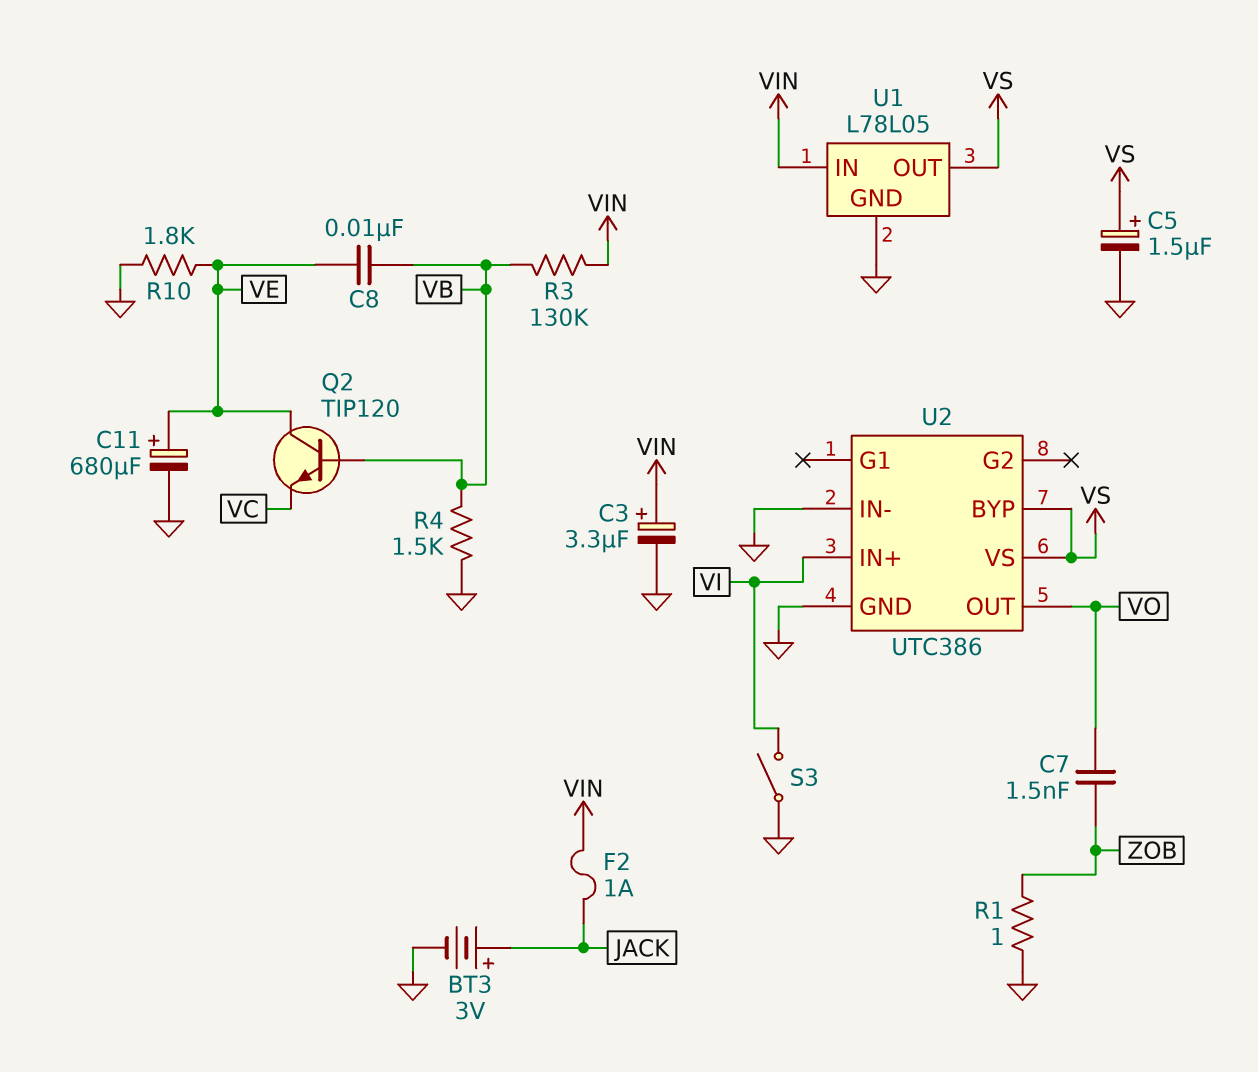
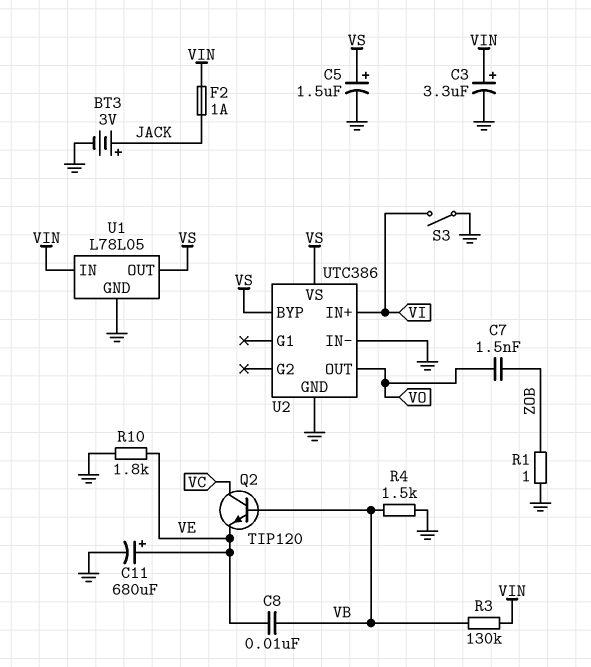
Q2: NPN TIP120 (B VB, C VE, E VC) -> NPN TIP120 (B VB, C VC, E VE)

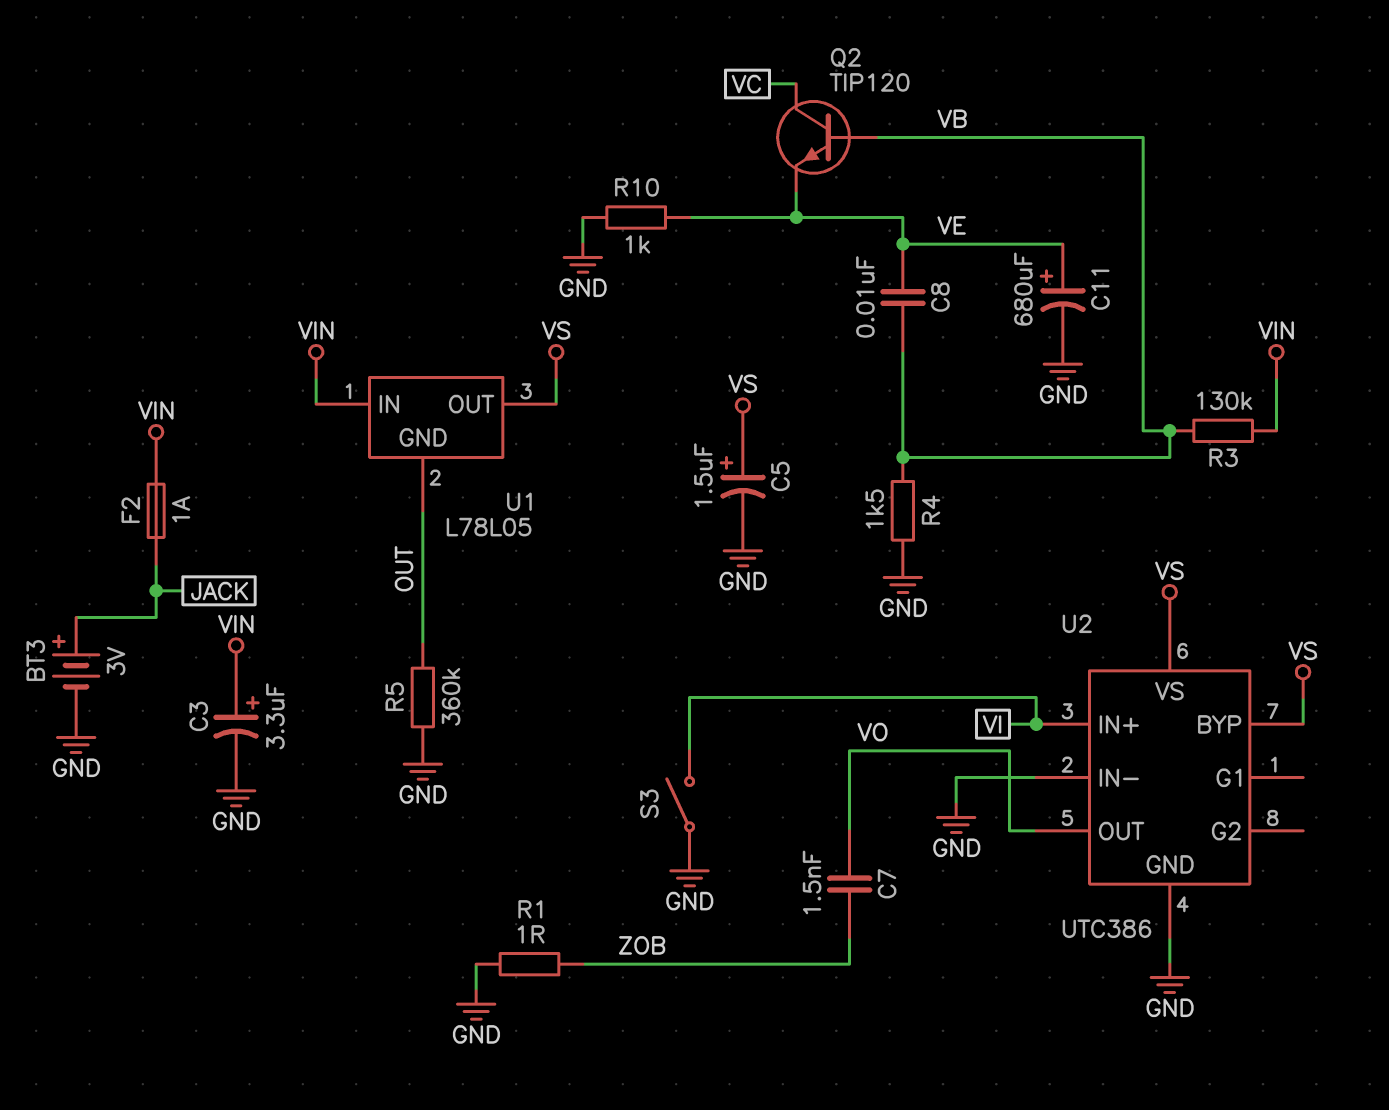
R5: none -> 360k (GND, OUT)
R10: 1.8k (GND, VE) -> 1k (GND, VE)
U1 pin GND: GND -> OUT

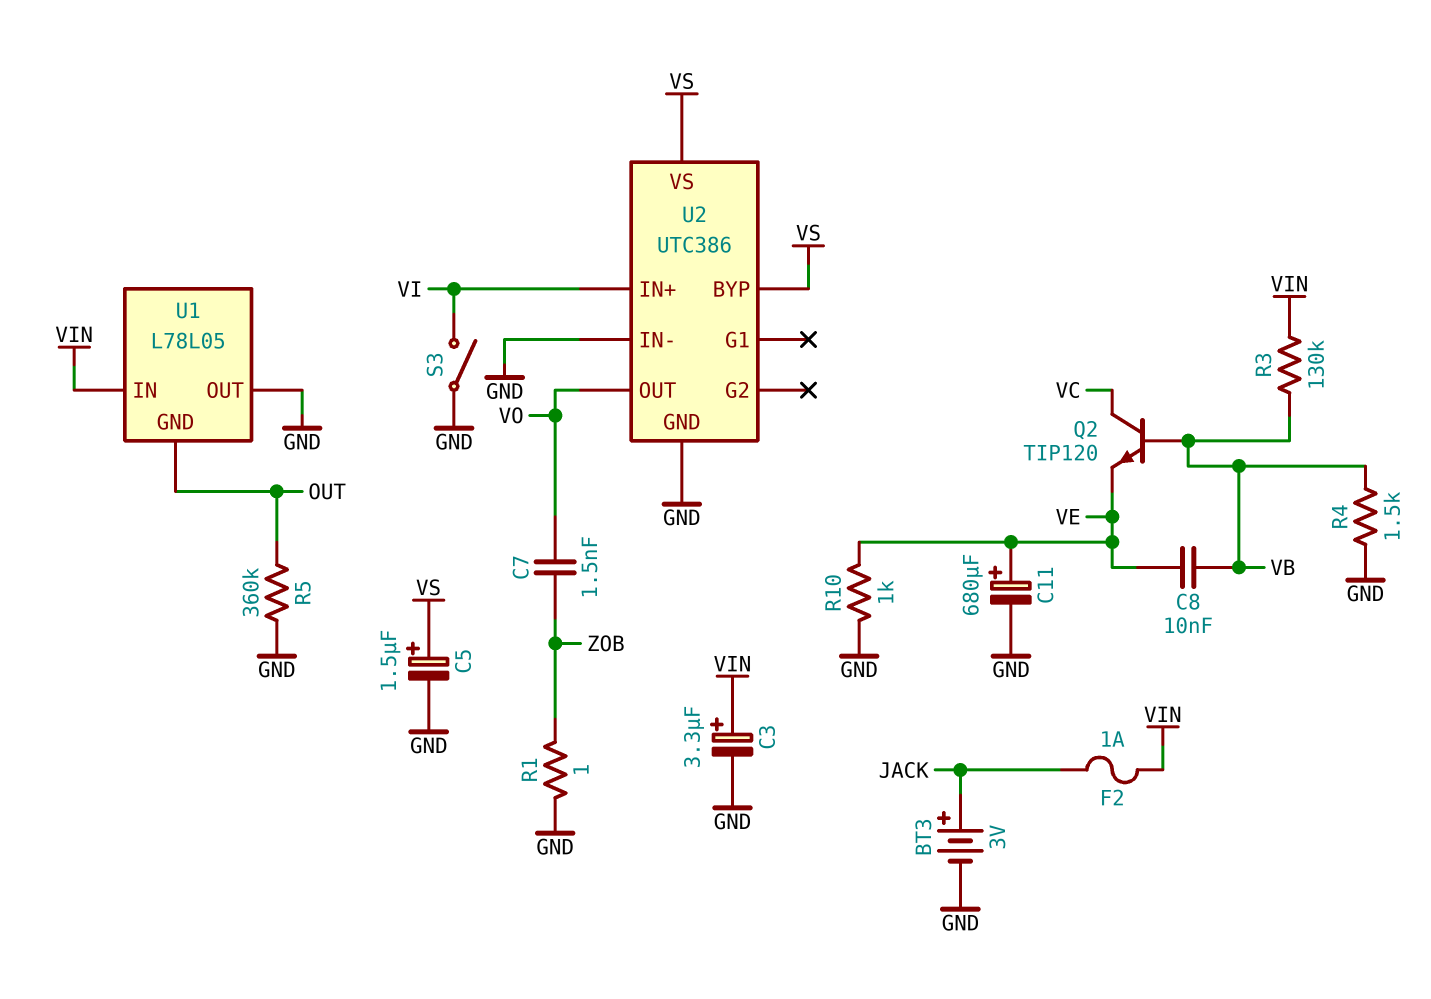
U1 pin OUT: VS -> GND

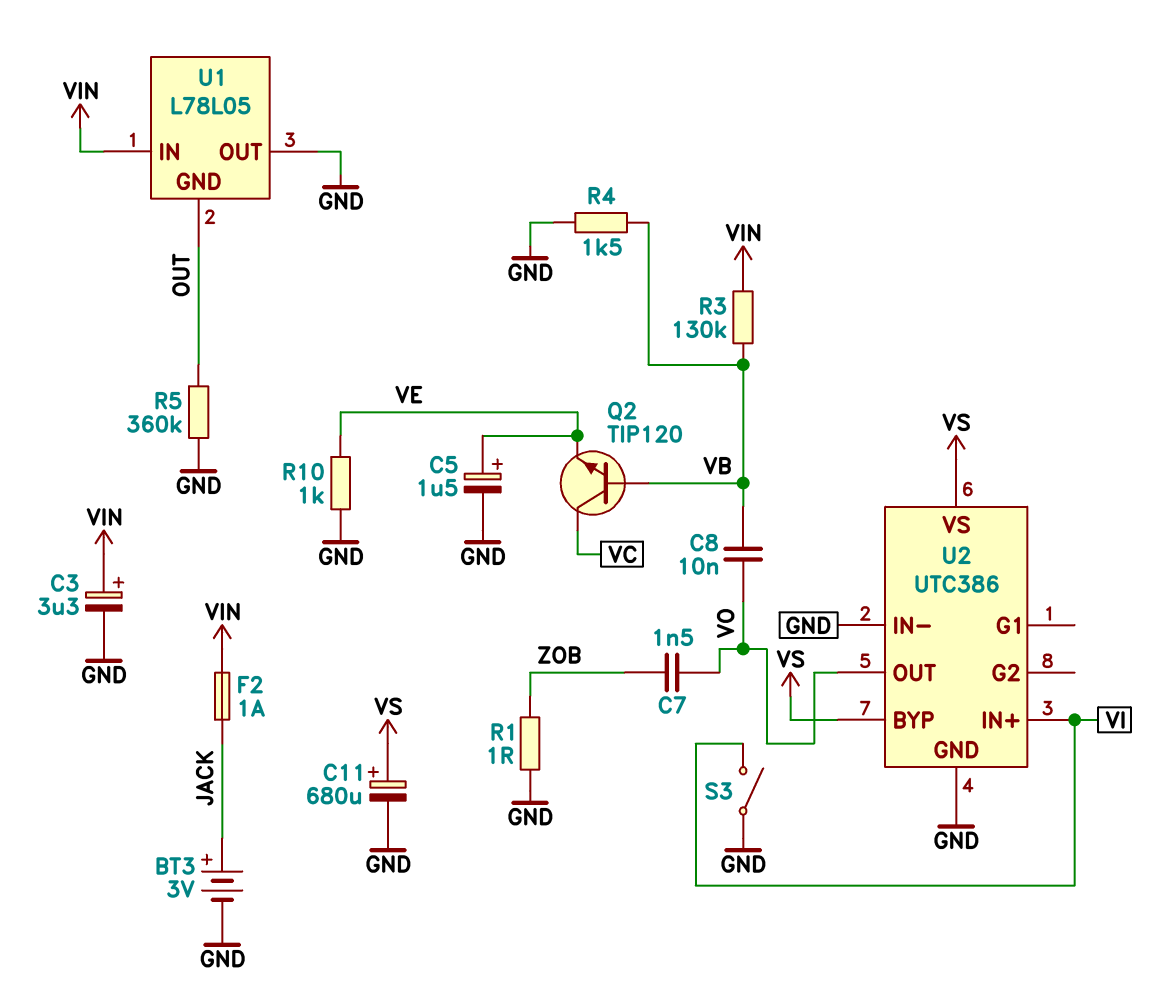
C5: 1.5uF (plus VS, minus GND) -> 1.5uF (plus VE, minus GND)
C8: 10nF (VB, VE) -> 10nF (VB, VO)
C11: 680uF (plus VE, minus GND) -> 680uF (plus VS, minus GND)

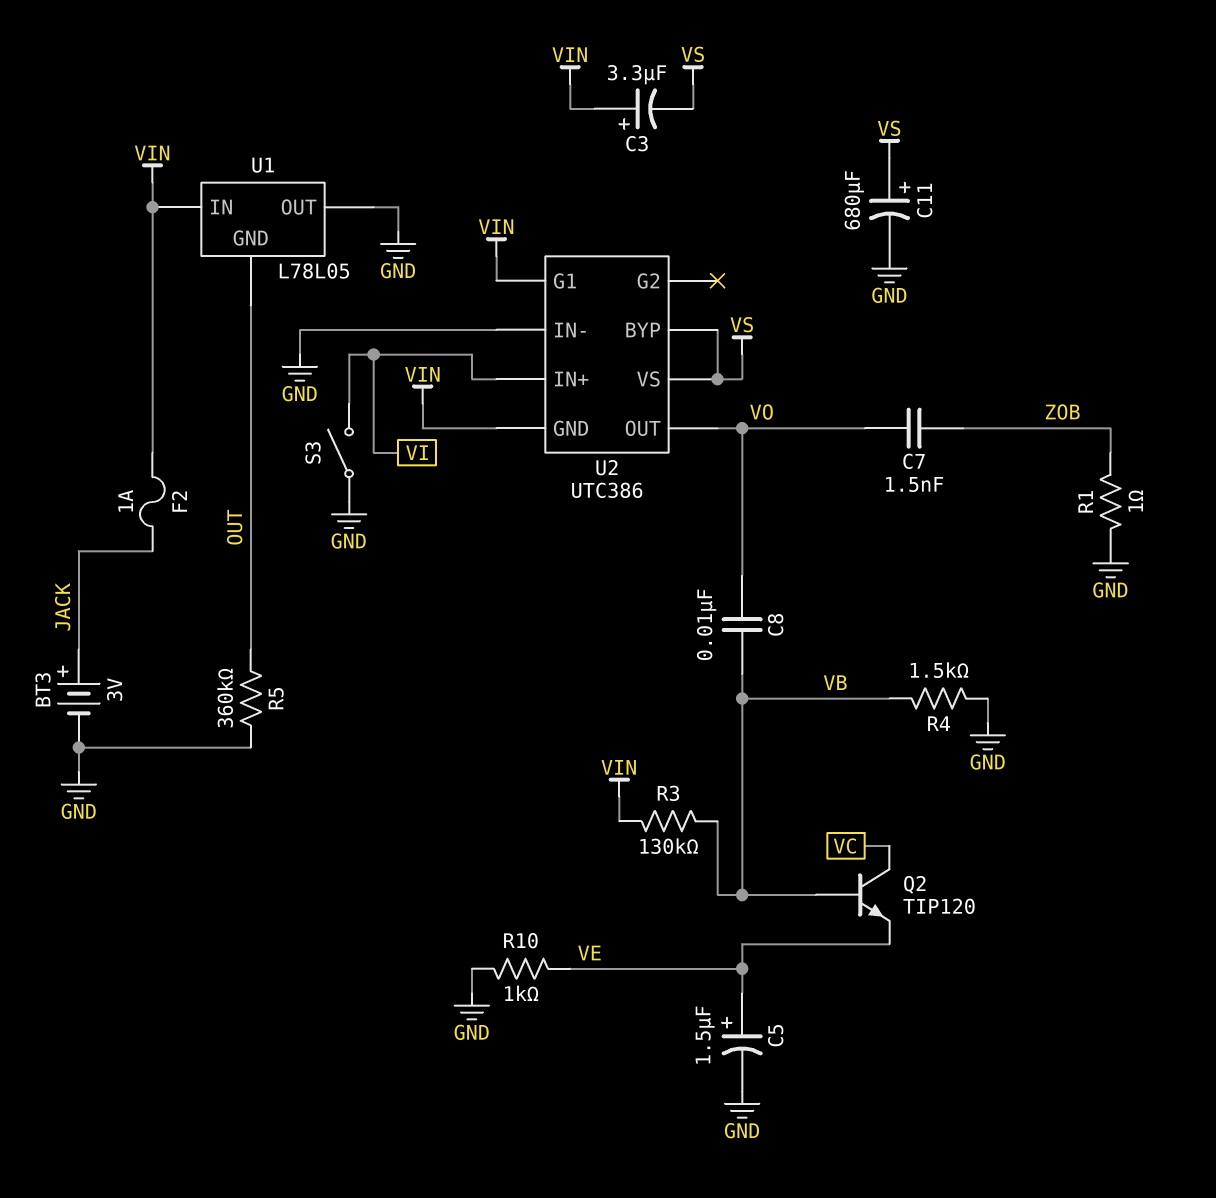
C3: 3.3uF (plus VIN, minus GND) -> 3.3uF (plus VIN, minus VS)
U2 pin G1: none -> VIN
U2 pin GND: GND -> VIN

